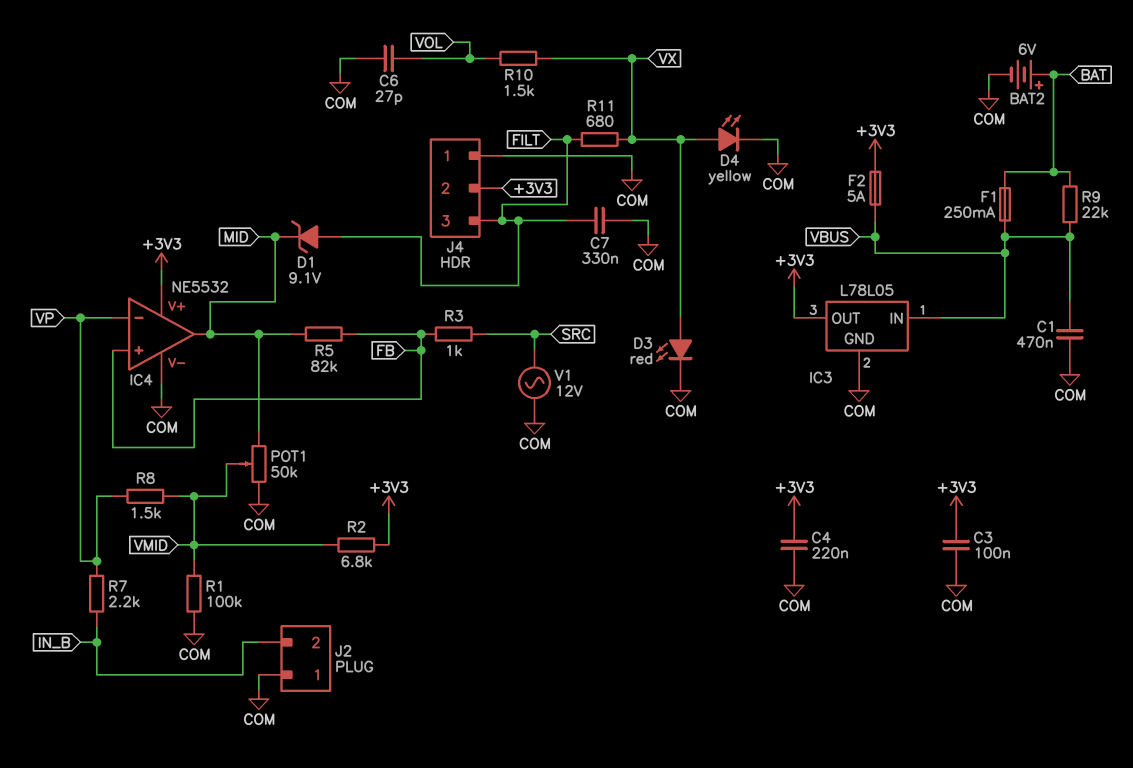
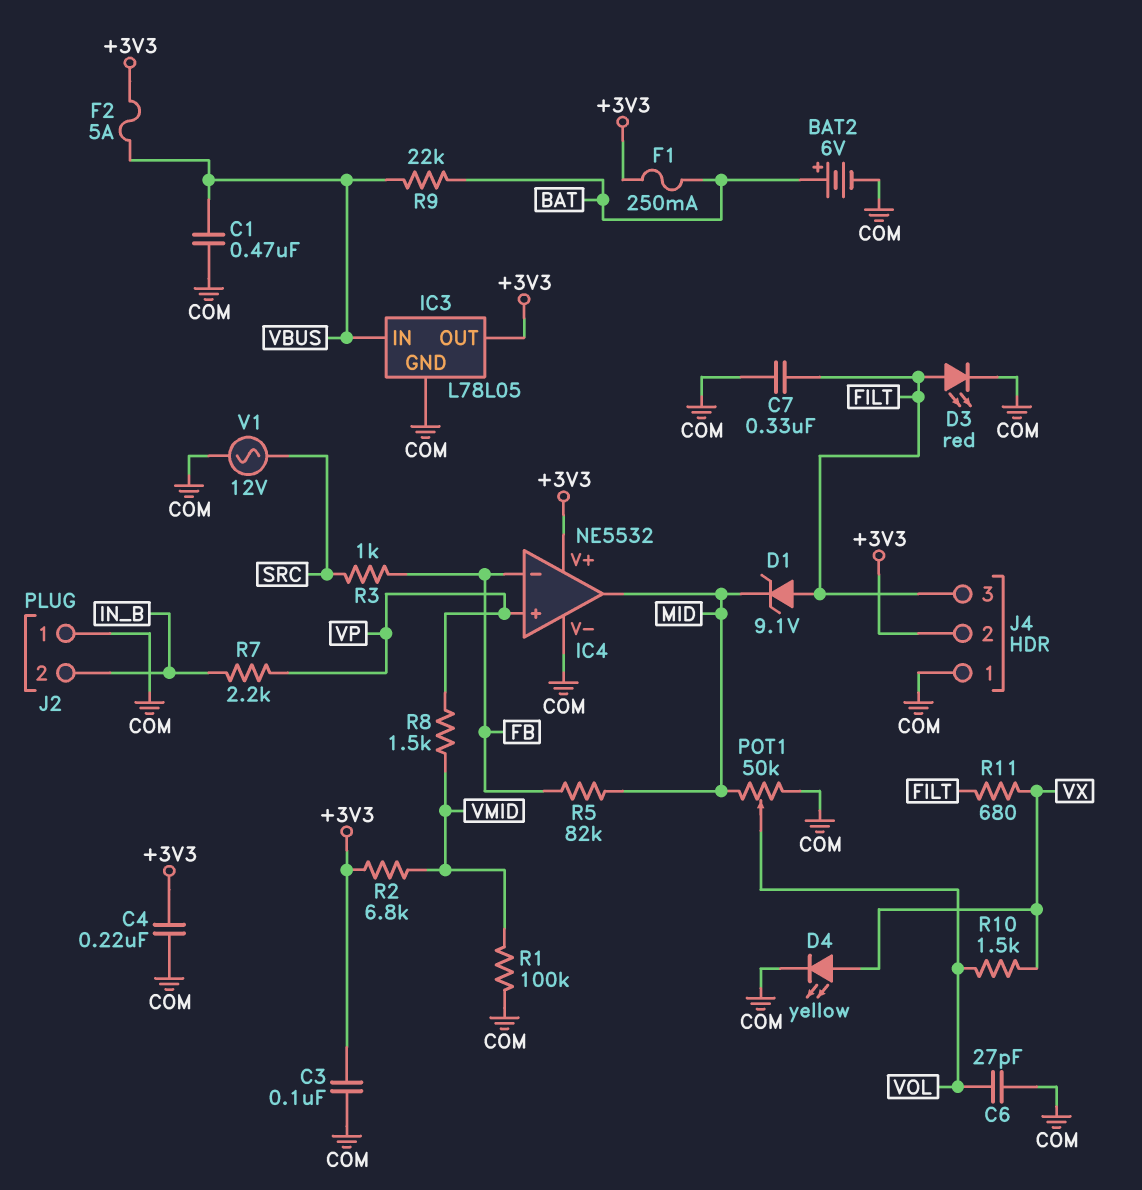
D3: LED red (A VX, K COM) -> LED red (A FILT, K COM)
F1: 250mA (BAT, VBUS) -> 250mA (+3V3, BAT)
IC4 pin in+: FB -> VP
IC4 pin in-: VP -> FB
POT1: 50k (COM, MID, wiper VMID) -> 50k (COM, MID, wiper VOL)

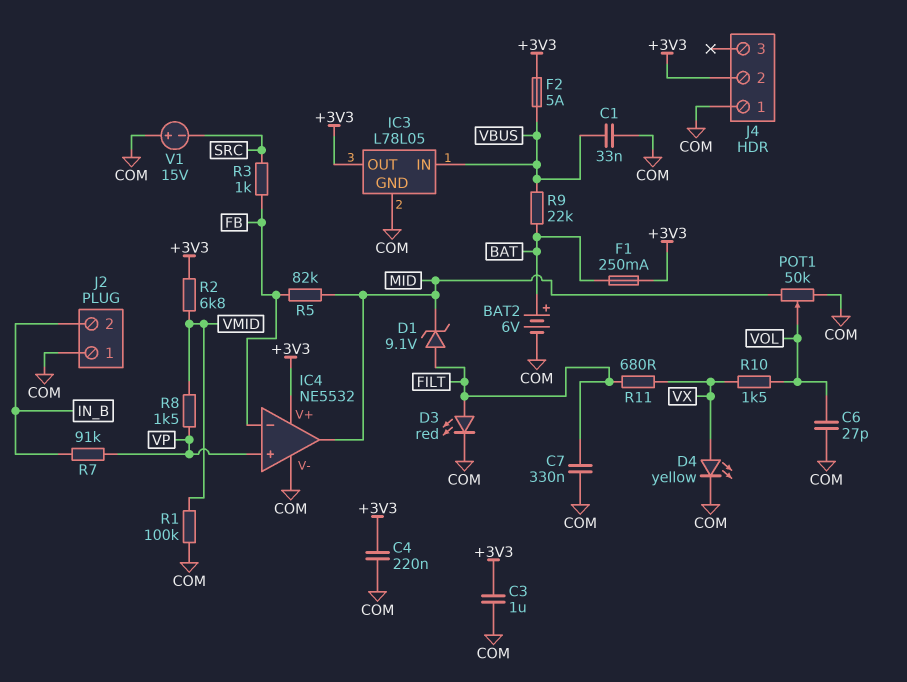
C1: 470nF (COM, VBUS) -> 33nF (COM, VBUS)
C3: 100nF (+3V3, COM) -> 1uF (+3V3, COM)
J4 pin 3: FILT -> none
R7: 2.2k (IN_B, VP) -> 91k (IN_B, VP)
V1: AC 12V (COM, SRC) -> 15V (plus COM, minus SRC)

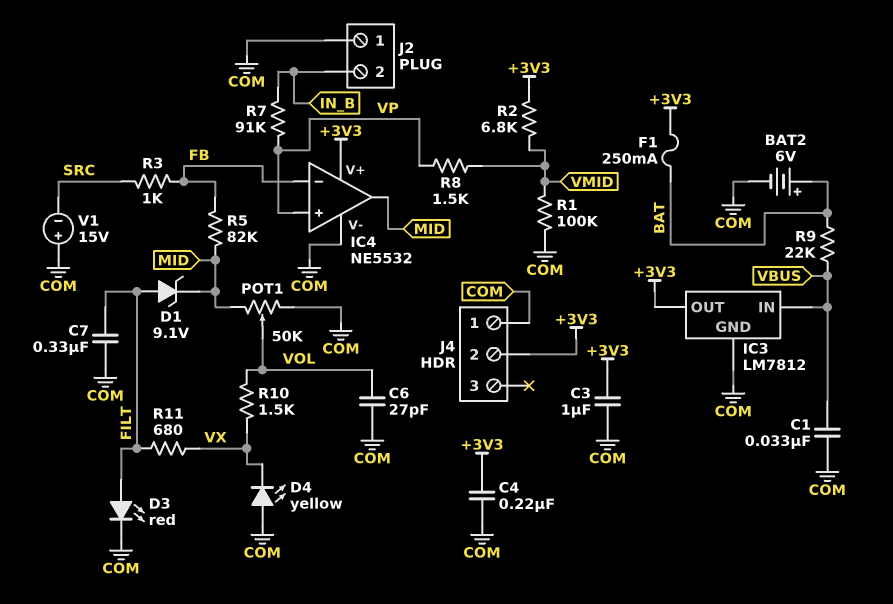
D4: LED yellow (A VX, K COM) -> LED yellow (A COM, K VX)
F2: 5A (+3V3, VBUS) -> none
IC3: L78L05 -> LM7812

